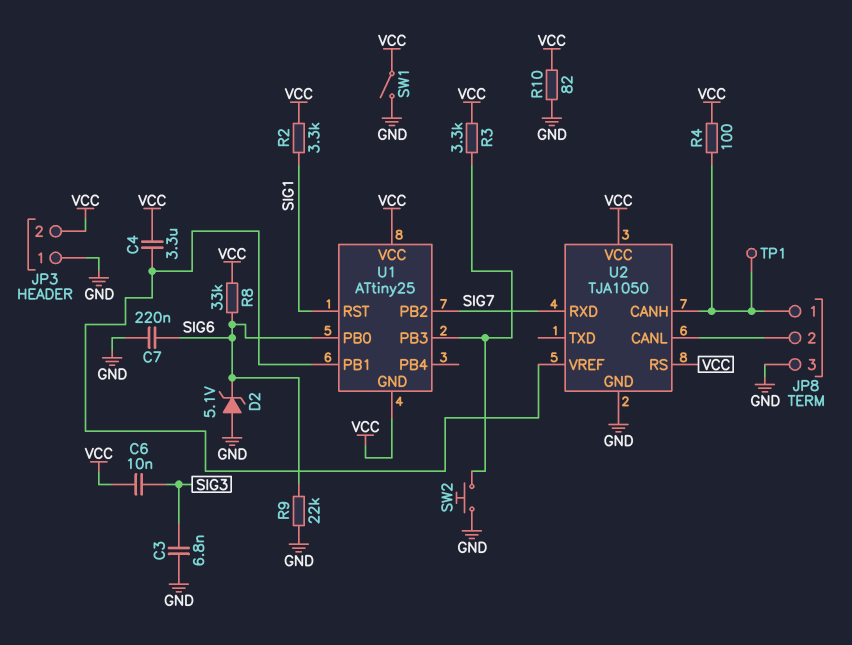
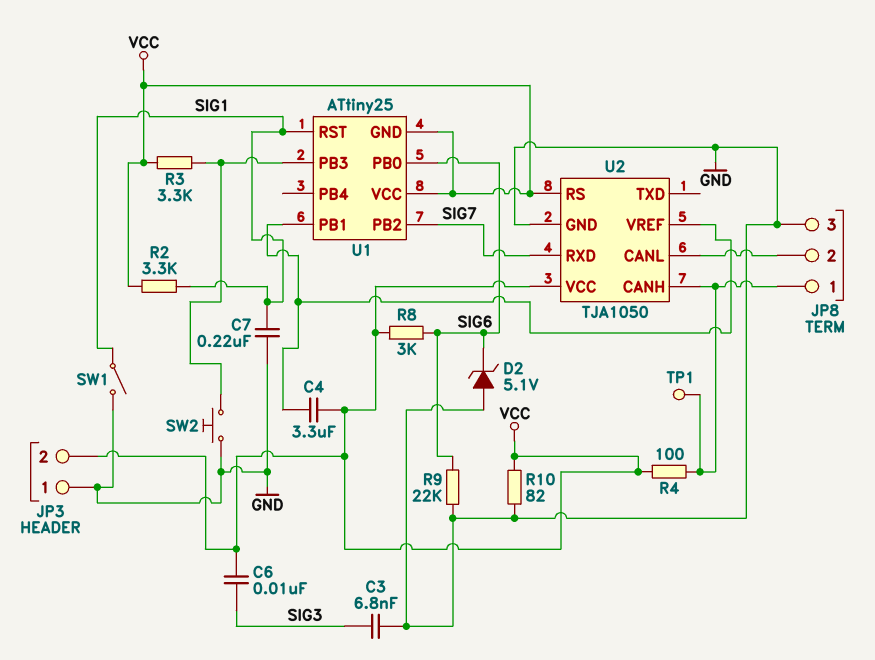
C7: 220nF (GND, SIG6) -> 220nF (GND, SIG1)
R8: 33k (SIG6, VCC) -> 3k (SIG6, VCC)
SW1: switch (GND, VCC) -> switch (GND, SIG1)

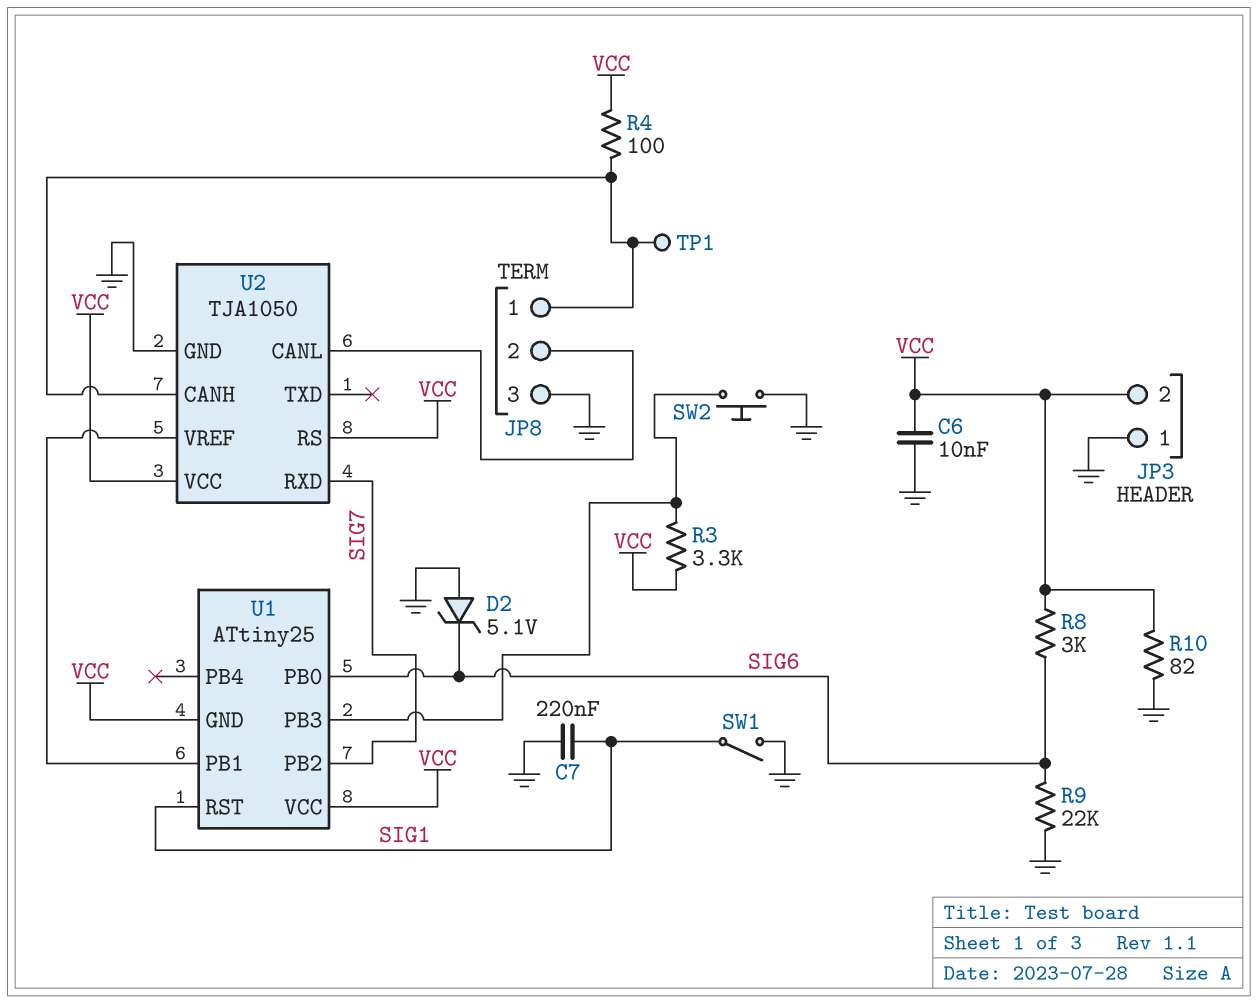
C3: 6.8nF (GND, SIG3) -> none
C4: 3.3uF (U1/PB1, VCC) -> none
C6: 10nF (SIG3, VCC) -> 10nF (GND, VCC)
R2: 3.3k (SIG1, VCC) -> none

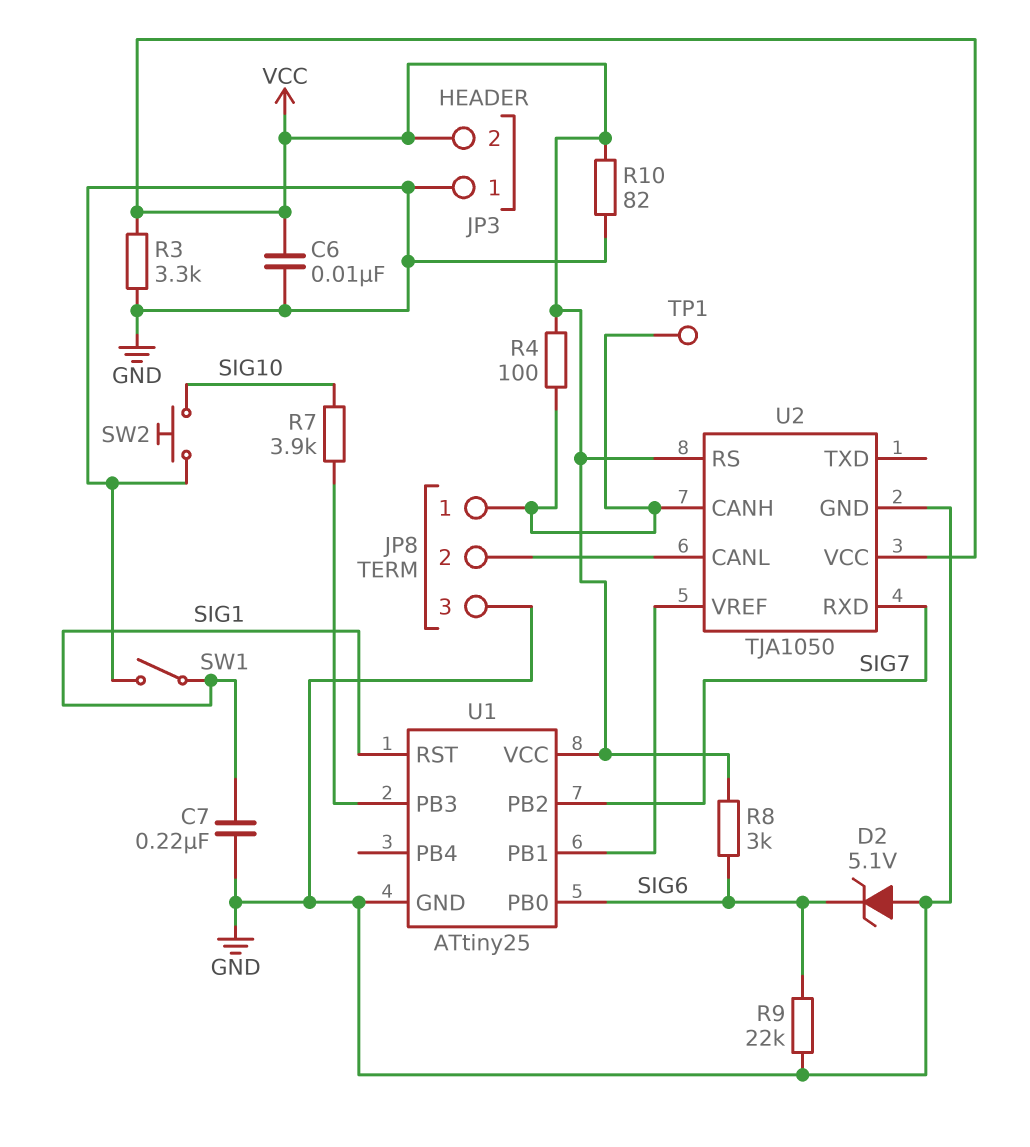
R3: 3.3k (U1/PB3, VCC) -> 3.3k (GND, VCC)
R7: none -> 3.9k (SIG10, U1/PB3)
SW2: button (GND, U1/PB3) -> button (GND, SIG10)
U1 pin GND: VCC -> GND

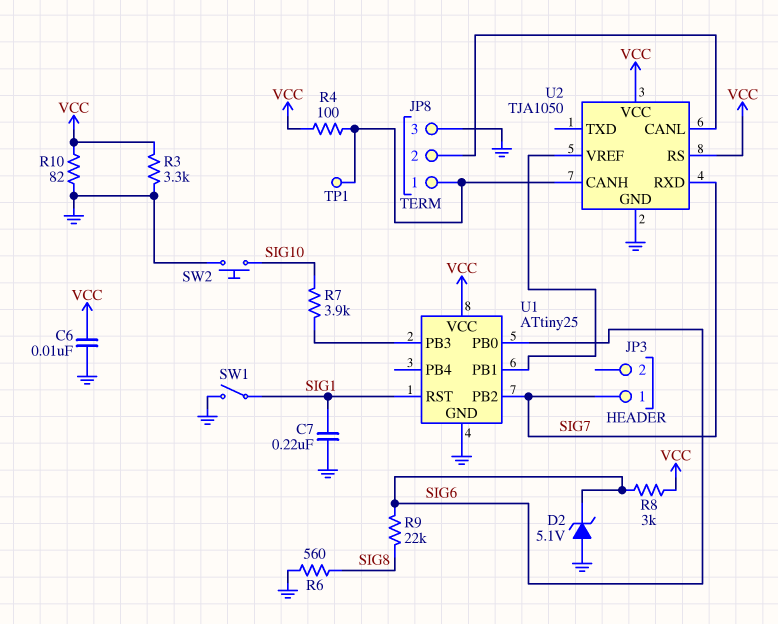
JP3 pin 1: GND -> SIG7
JP3 pin 2: VCC -> none
R6: none -> 560 (GND, SIG8)
R9: 22k (GND, SIG6) -> 22k (SIG6, SIG8)

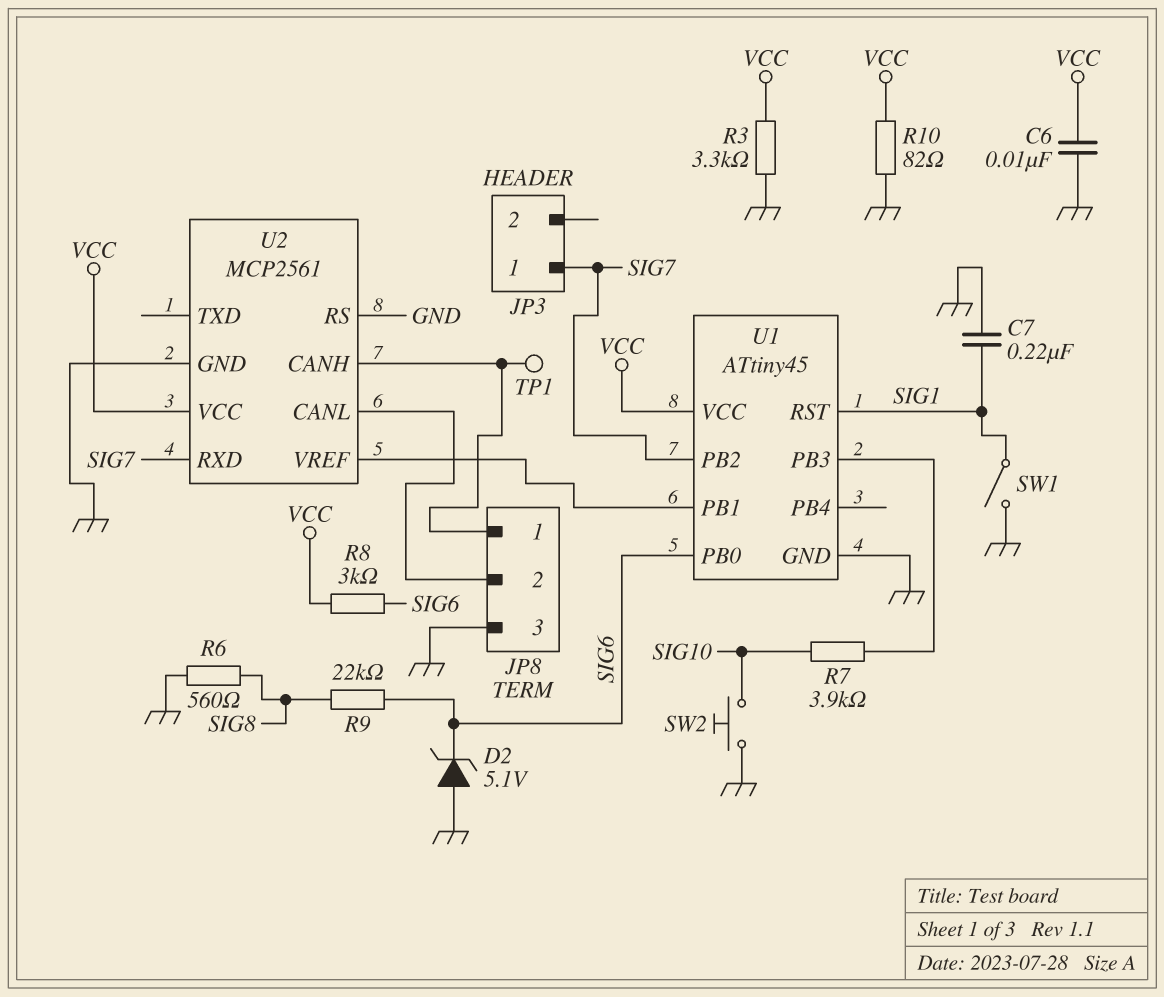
R4: 100 (JP8/1, VCC) -> none
U1: ATtiny25 -> ATtiny45
U2: TJA1050 -> MCP2561
U2 pin RS: VCC -> GND

